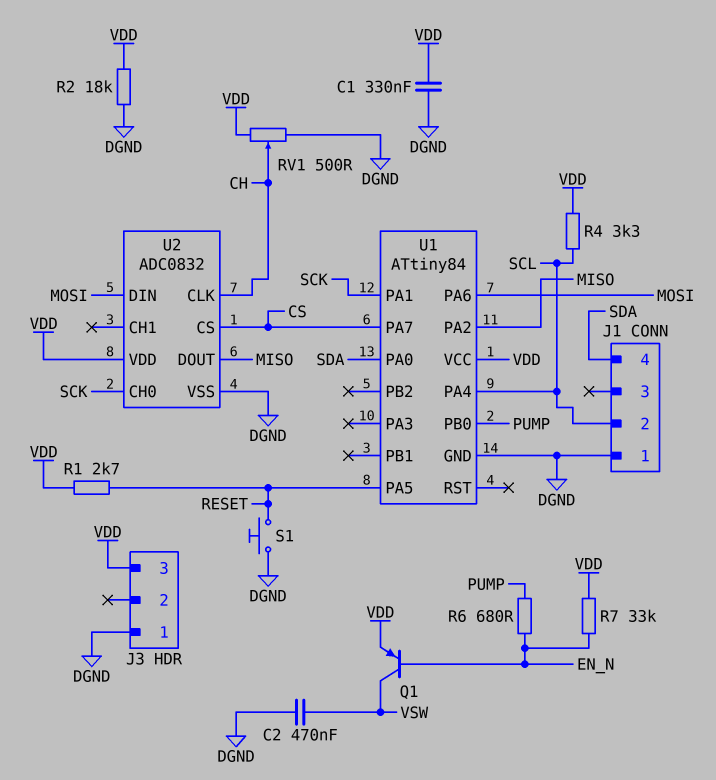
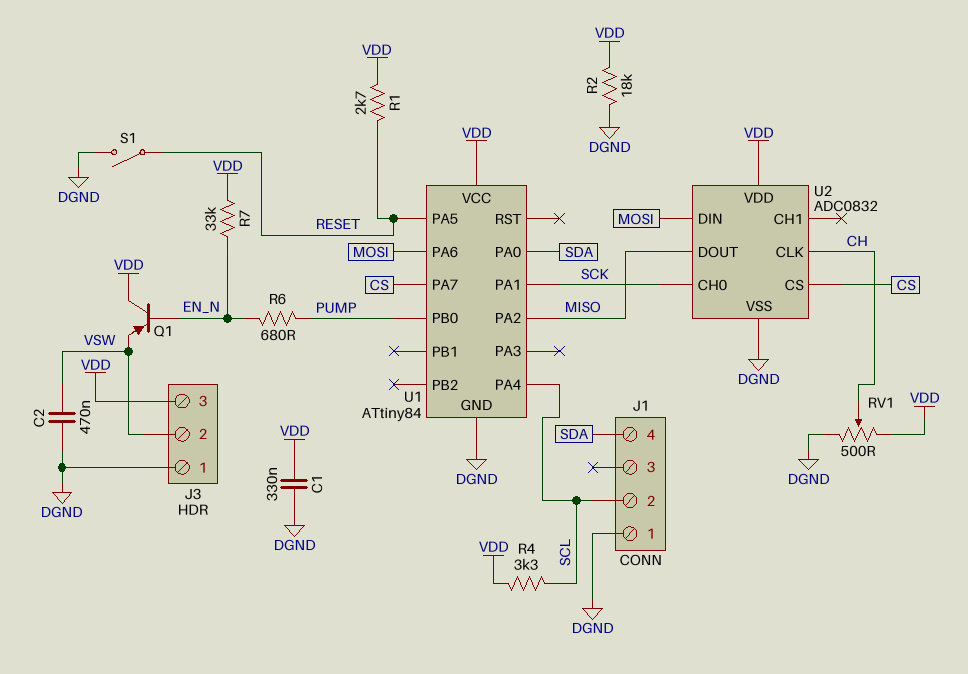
J3 pin 2: none -> VSW
Q1: PNP (B EN_N, C VSW, E VDD) -> PNP (B EN_N, C VDD, E VSW)
S1: button (DGND, RESET) -> switch (DGND, RESET)

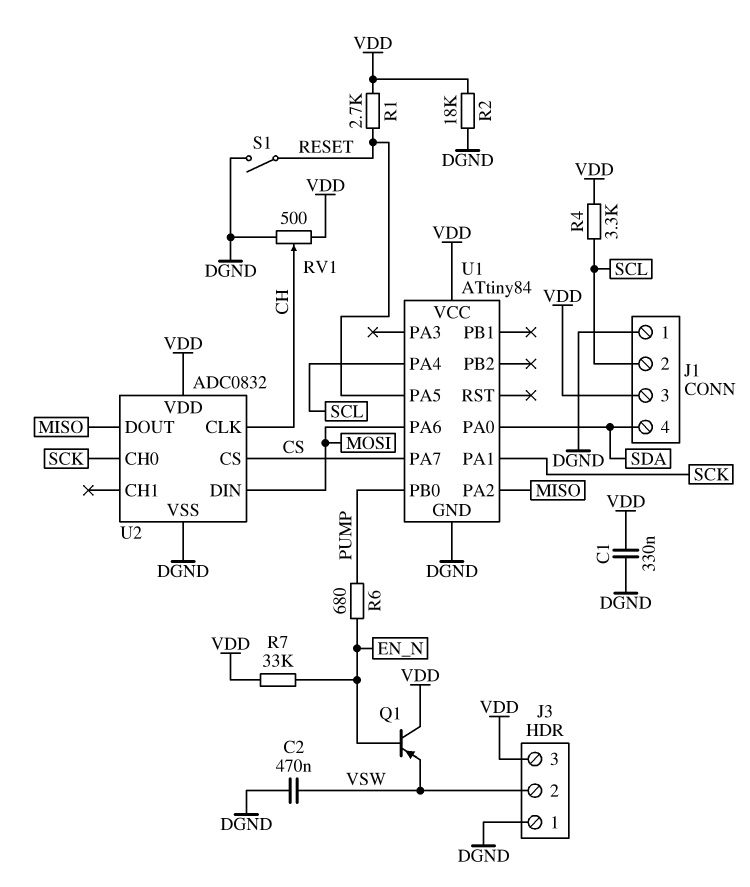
J1 pin 3: none -> VDD

